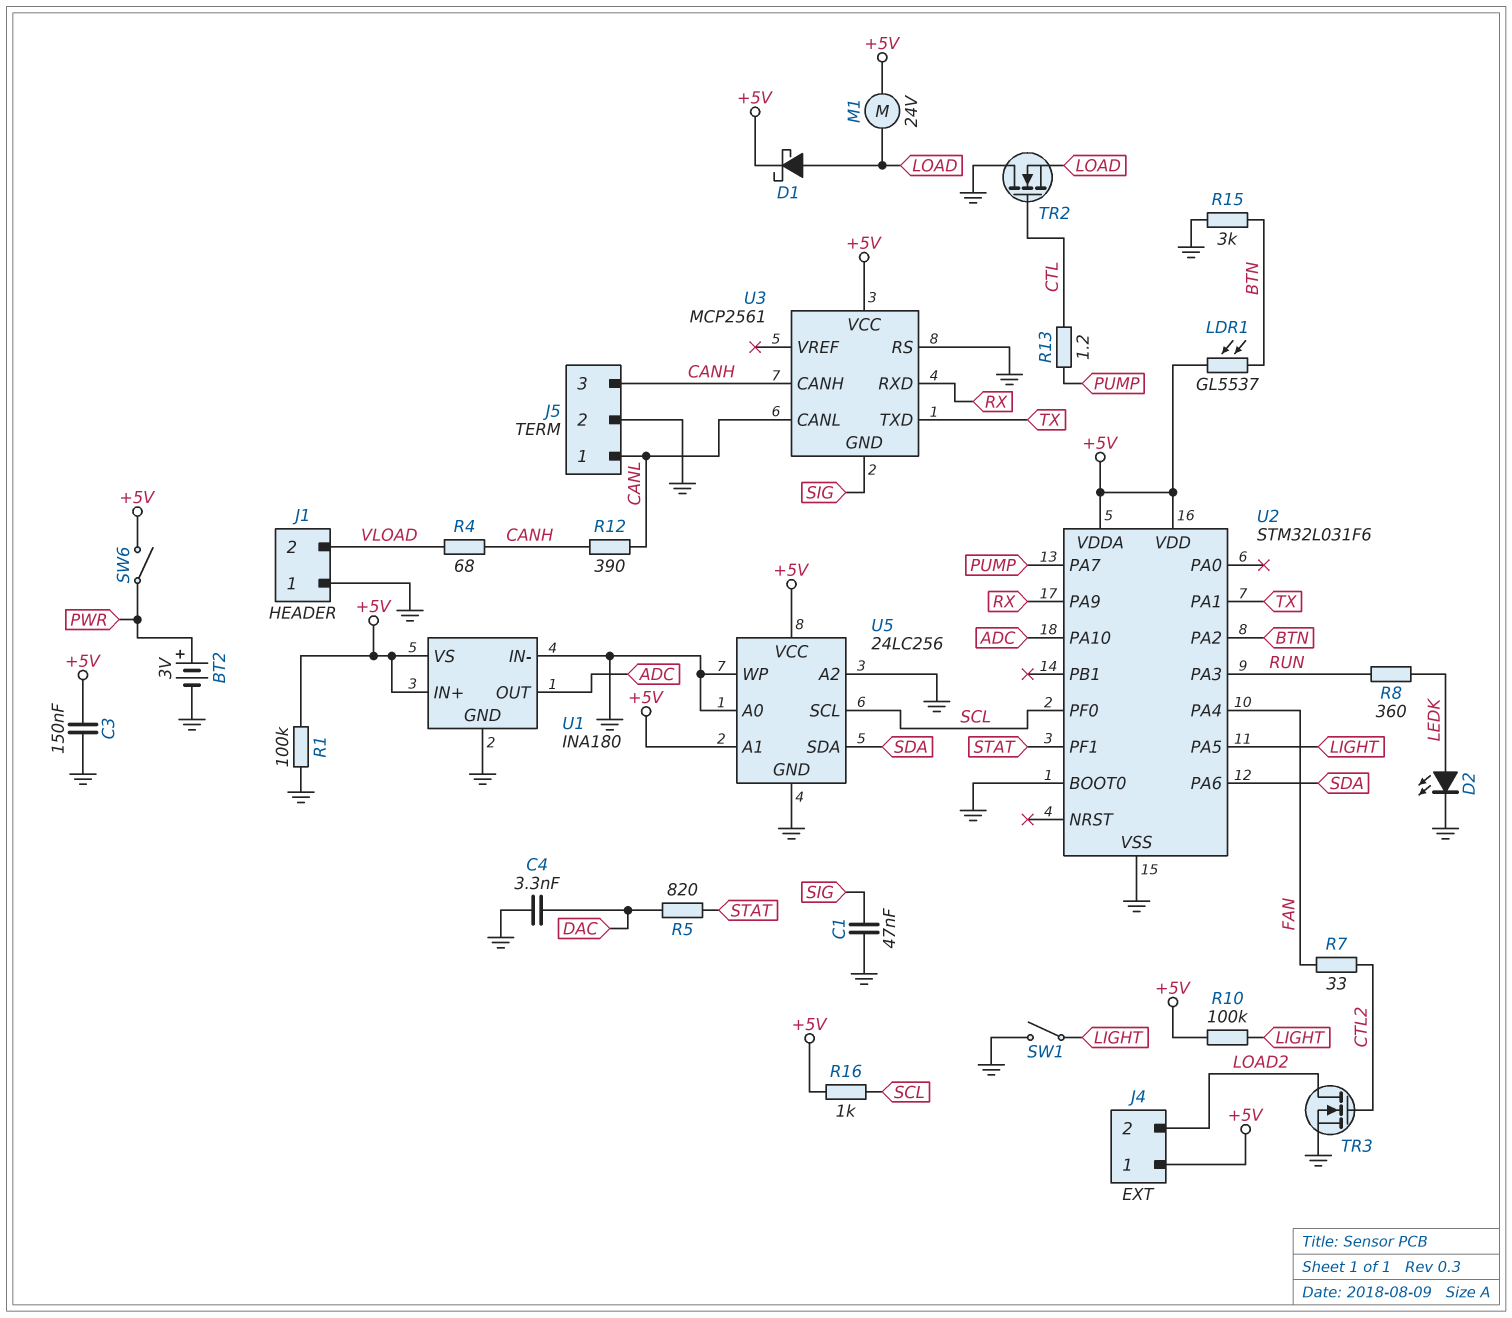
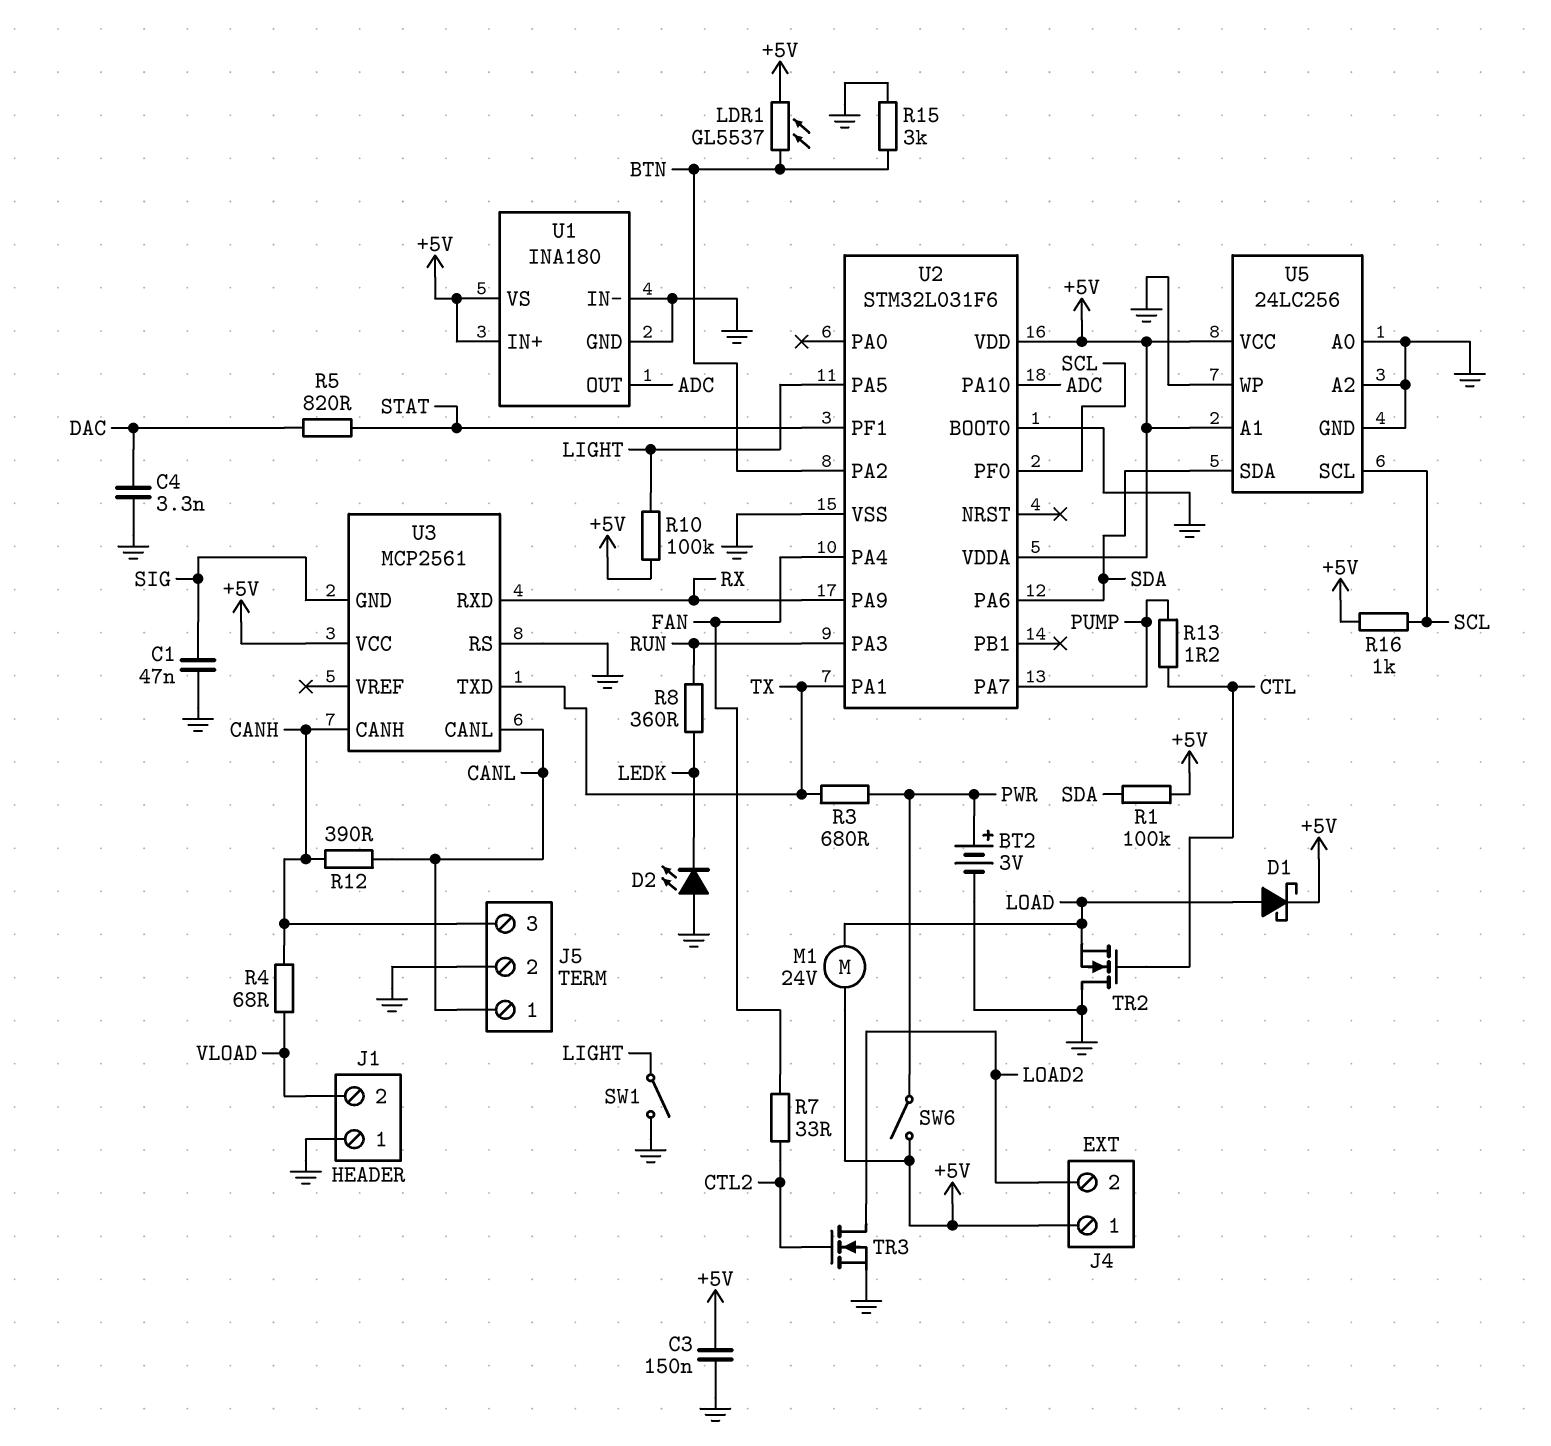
D2: LED (A LEDK, K GND) -> LED (A GND, K LEDK)
R1: 100k (+5V, GND) -> 100k (+5V, SDA)
R3: none -> 680 (PWR, TX)

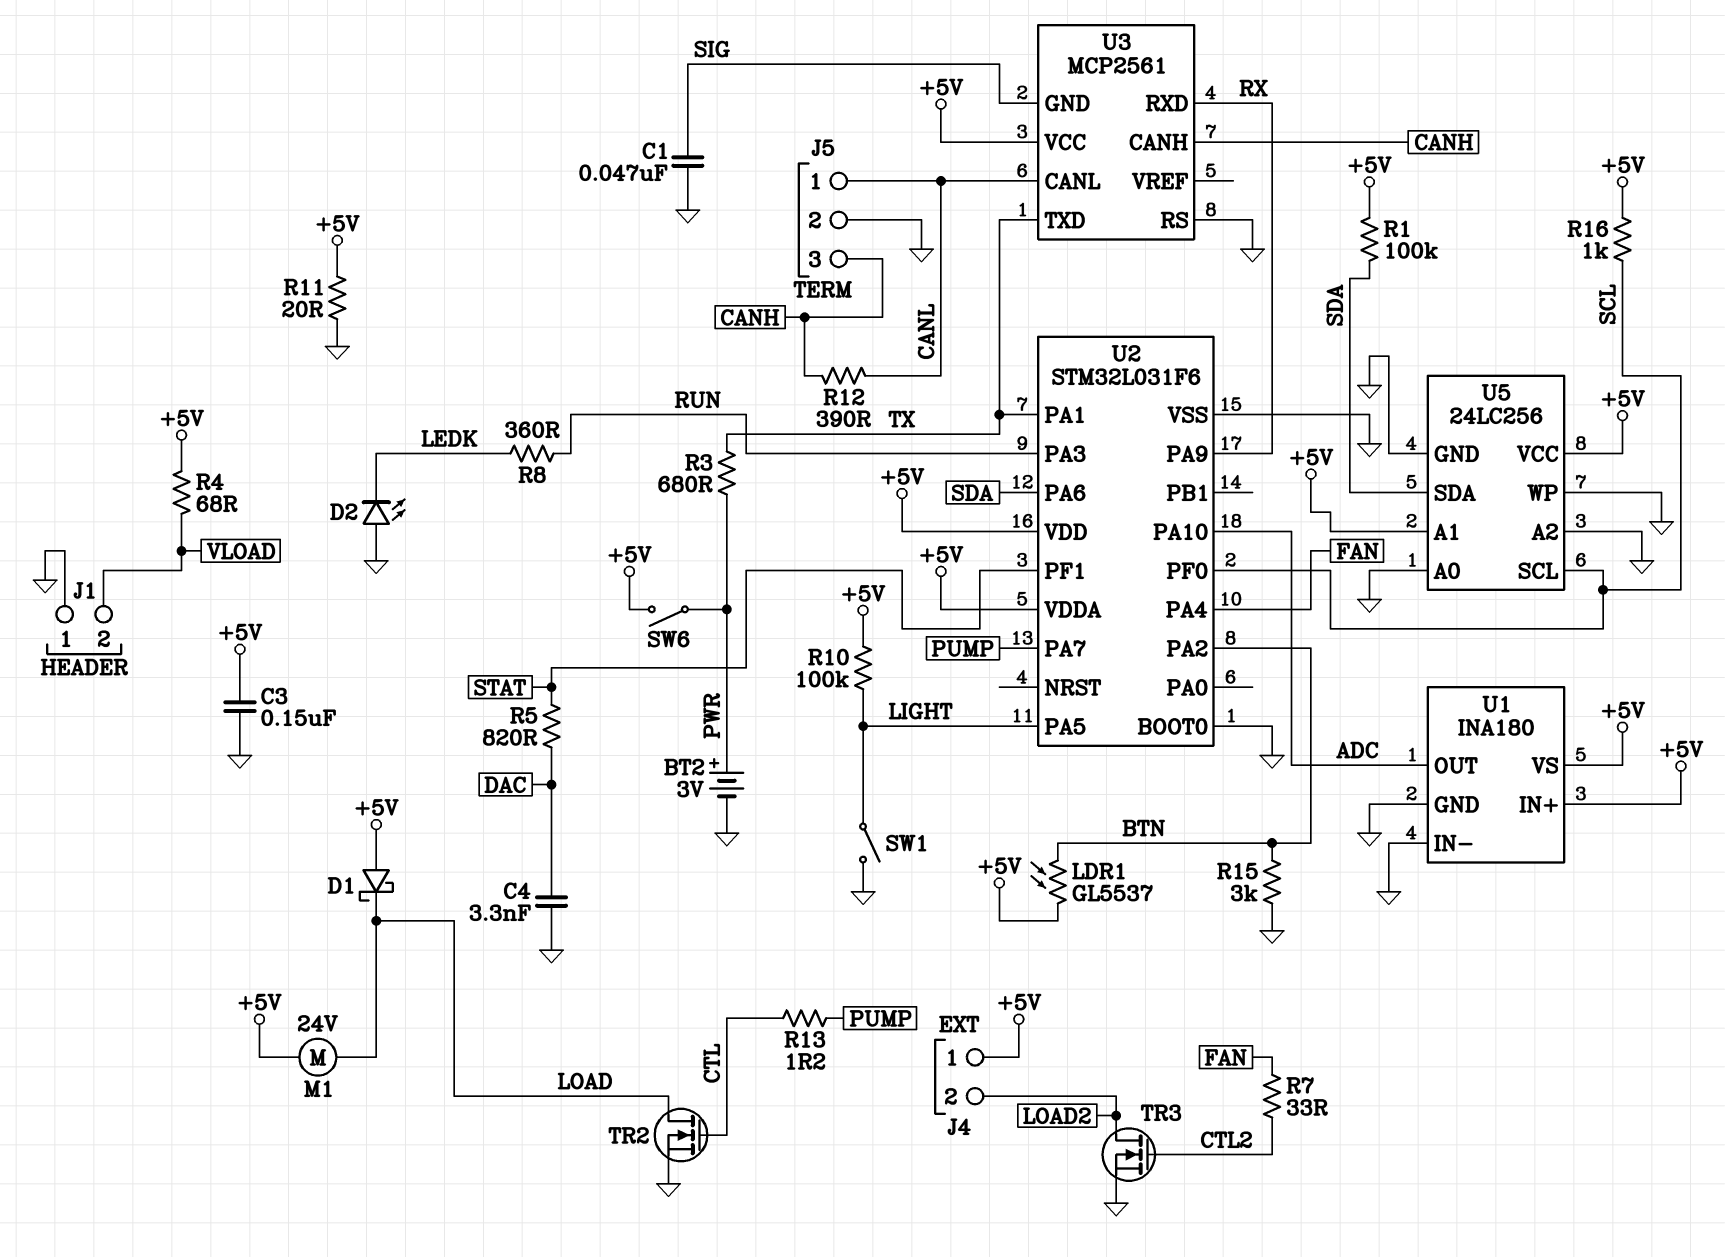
D1: schottky (A LOAD, K +5V) -> schottky (A +5V, K LOAD)
R4: 68 (CANH, VLOAD) -> 68 (+5V, VLOAD)
R11: none -> 20 (+5V, GND)
TR2: NMOS (G CTL, D GND, S LOAD) -> NMOS (G CTL, D LOAD, S GND)

